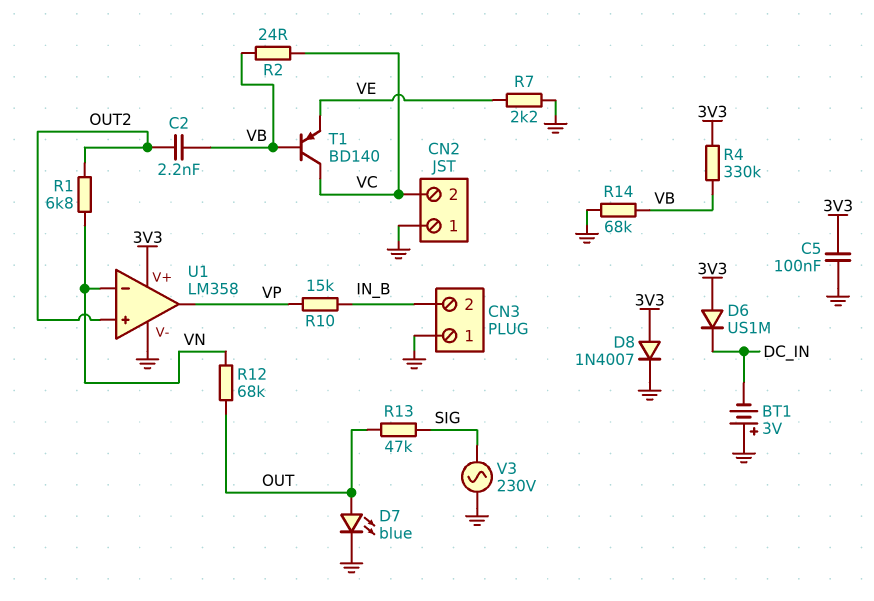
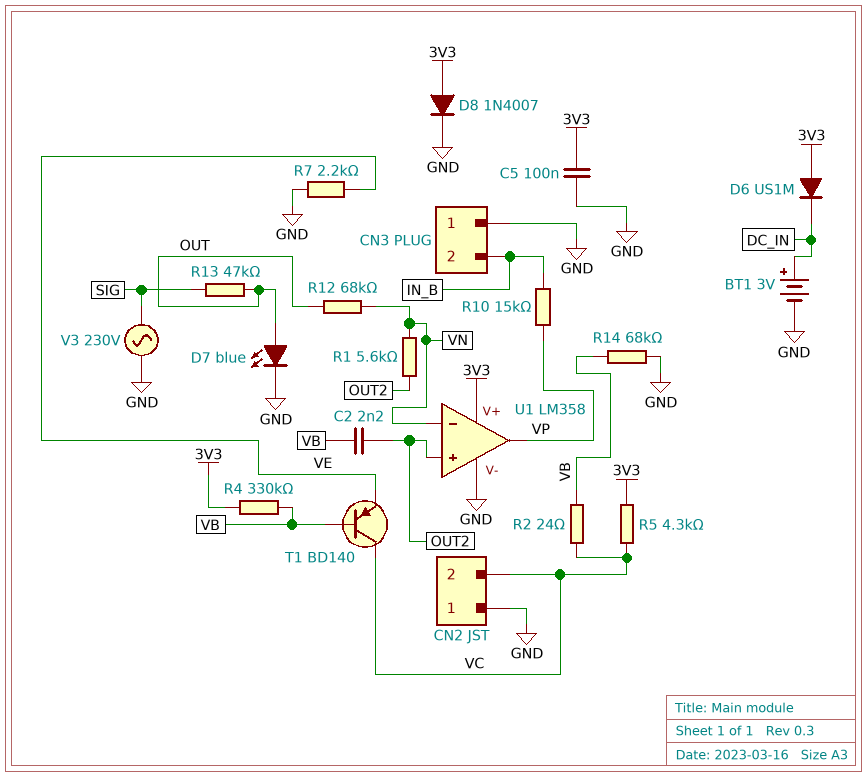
BT1: 3V (plus GND, minus DC_IN) -> 3V (plus DC_IN, minus GND)
R1: 6.8k (OUT2, VN) -> 5.6k (OUT2, VN)
R5: none -> 4.3k (3V3, VC)

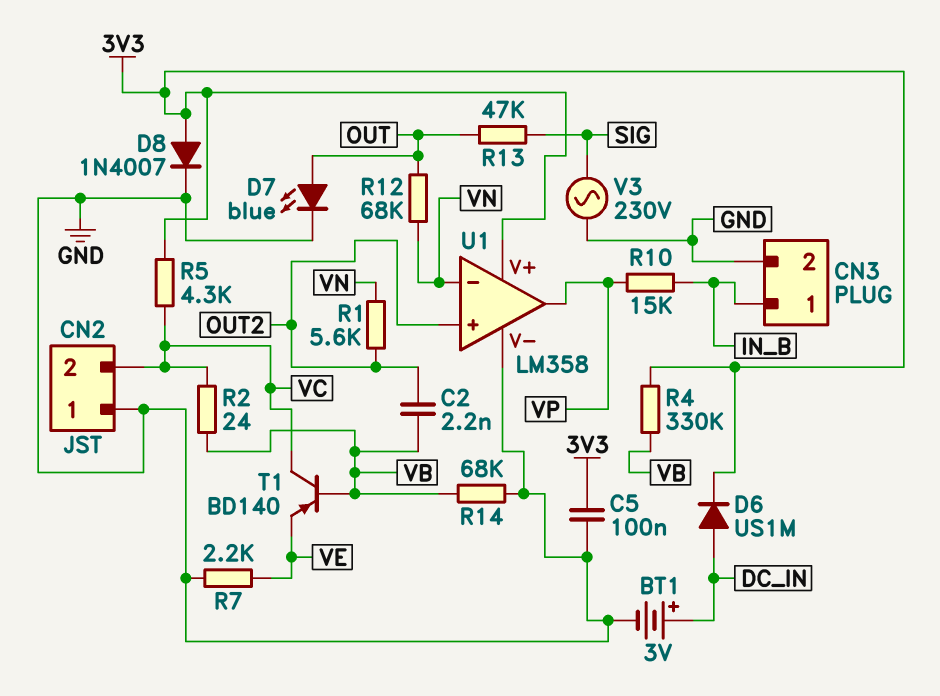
CN3 pin 1: GND -> IN_B
CN3 pin 2: IN_B -> GND
D6: diode US1M (A 3V3, K DC_IN) -> diode US1M (A DC_IN, K 3V3)

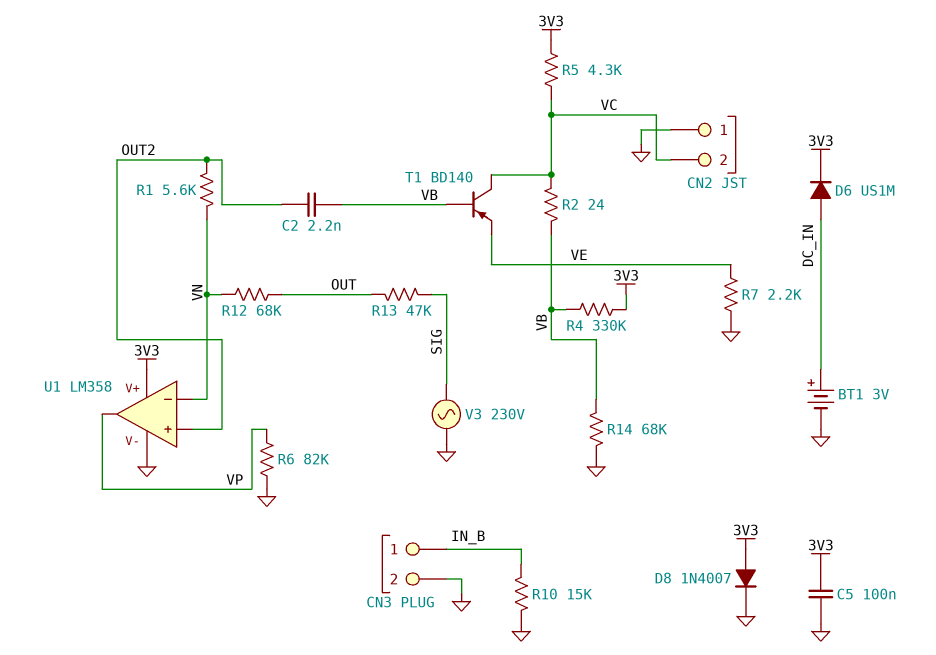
D7: LED blue (A OUT, K GND) -> none
R6: none -> 82k (GND, VP)
R10: 15k (IN_B, VP) -> 15k (GND, IN_B)

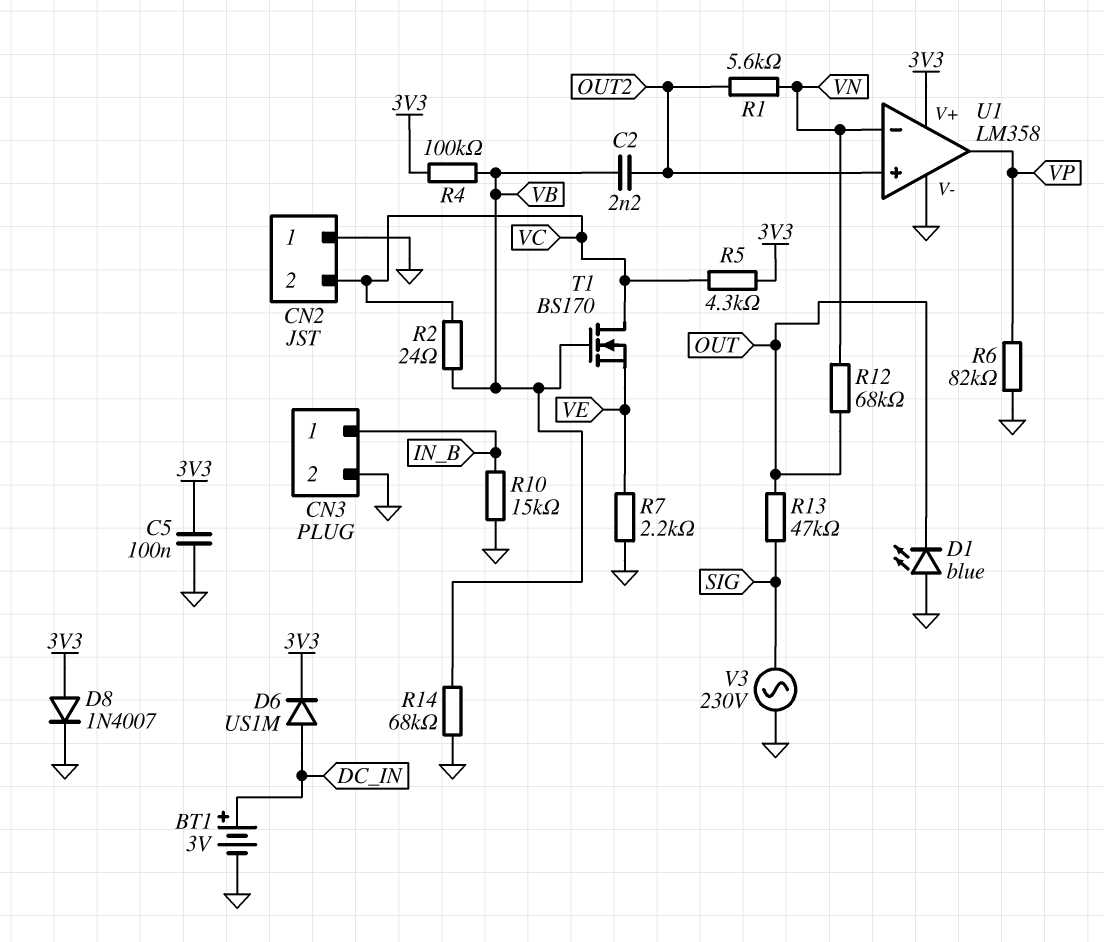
D1: none -> LED blue (A GND, K OUT)
R4: 330k (3V3, VB) -> 100k (3V3, VB)
T1: PNP BD140 (B VB, C VC, E VE) -> NMOS BS170 (G VB, D VC, S VE)

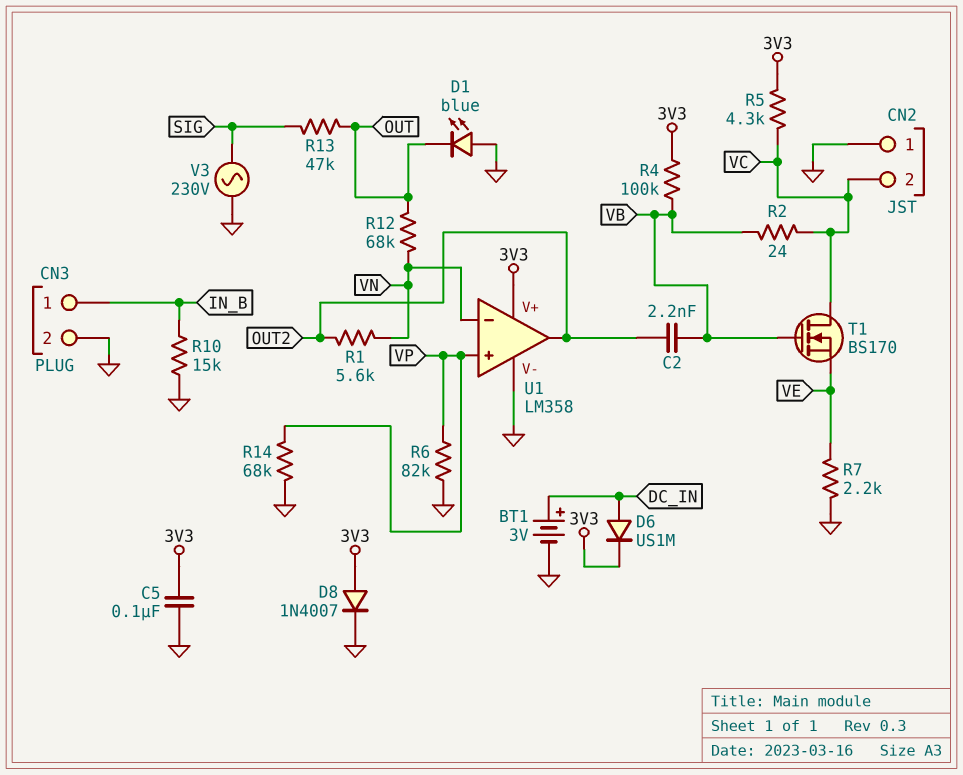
R14: 68k (GND, VB) -> 68k (GND, VP)
U1 pin in+: OUT2 -> VP
U1 pin out: VP -> OUT2

